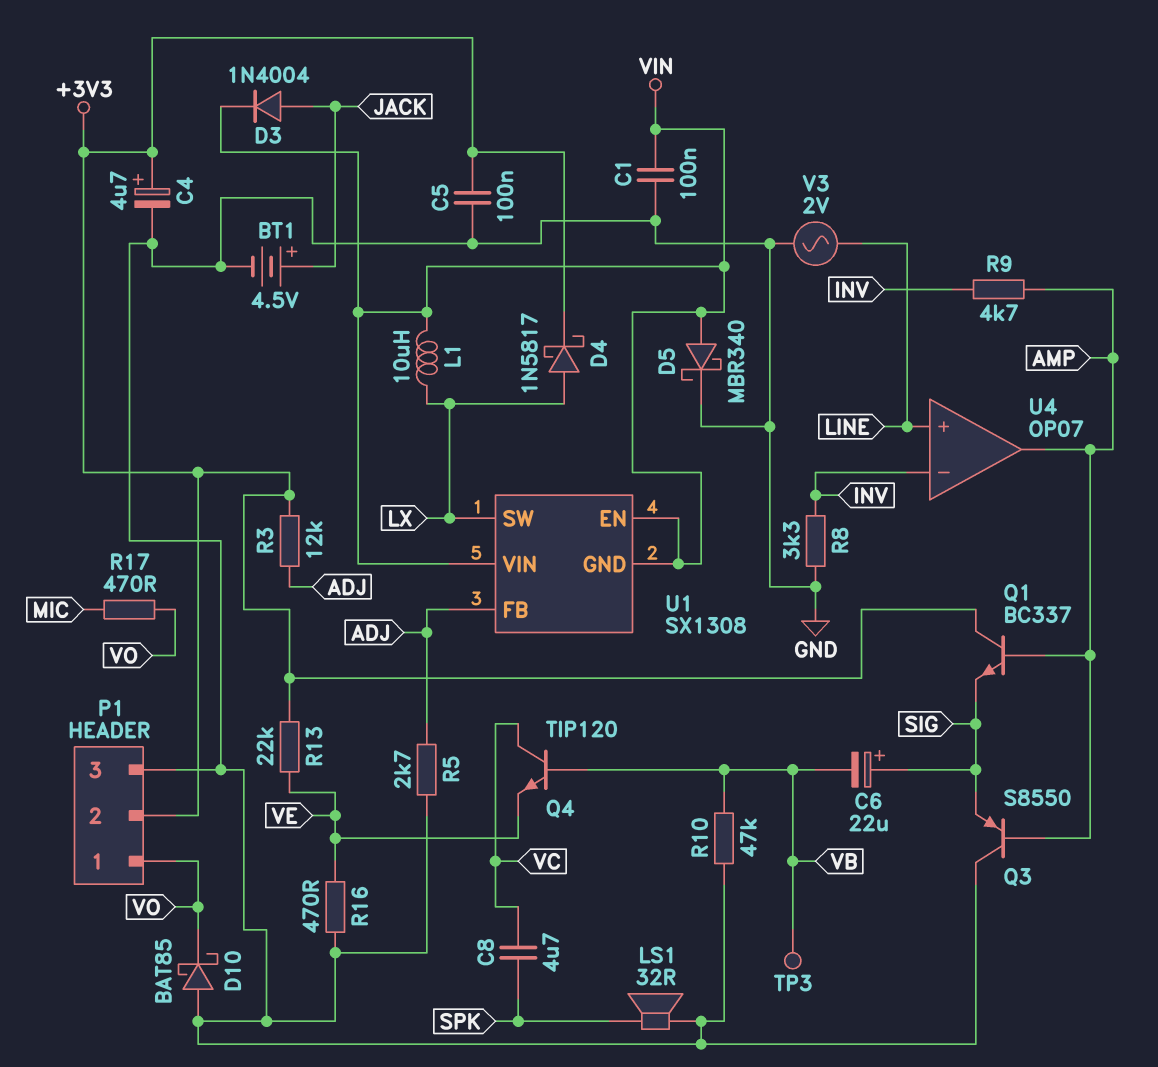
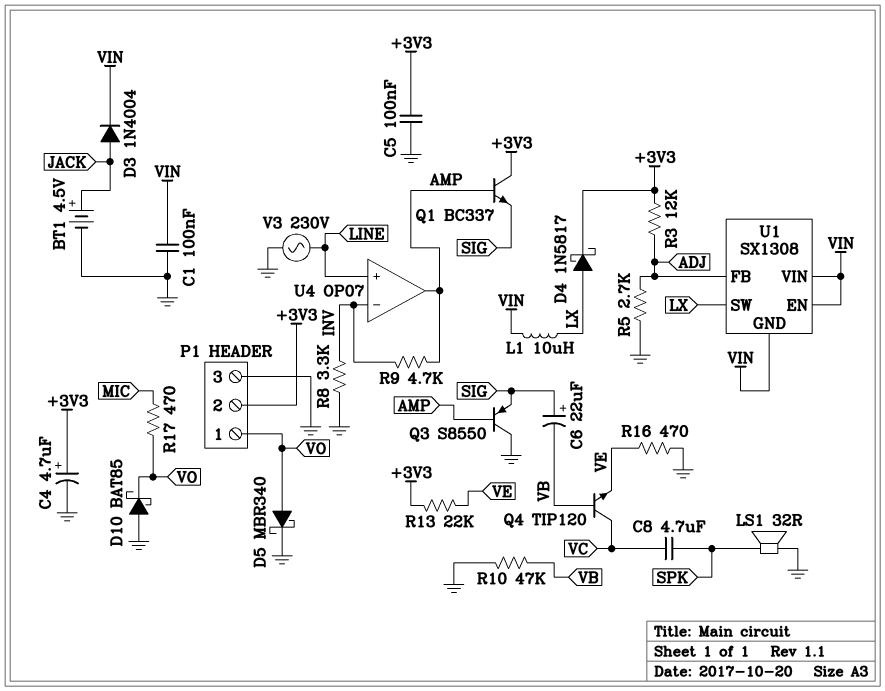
D5: schottky MBR340 (A VIN, K GND) -> schottky MBR340 (A VO, K GND)
TP3: test point (VB) -> none
V3: AC 2V (GND, LINE) -> AC 230V (GND, LINE)

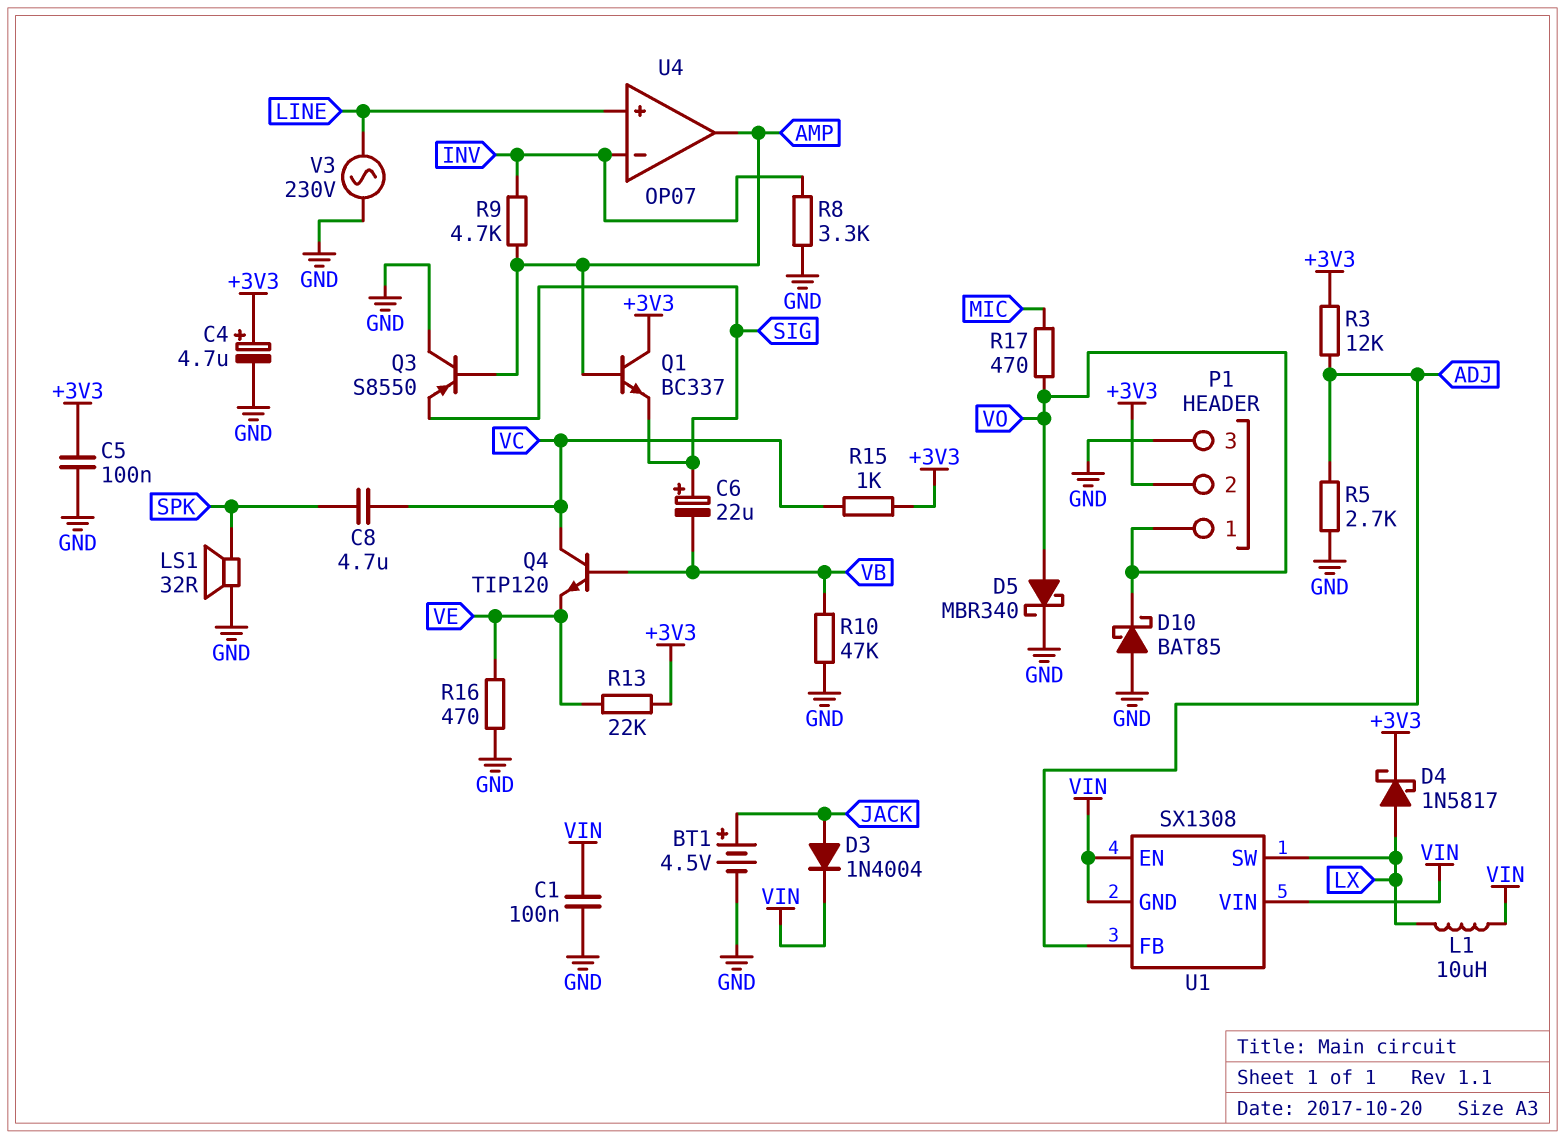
R15: none -> 1k (+3V3, VC)

